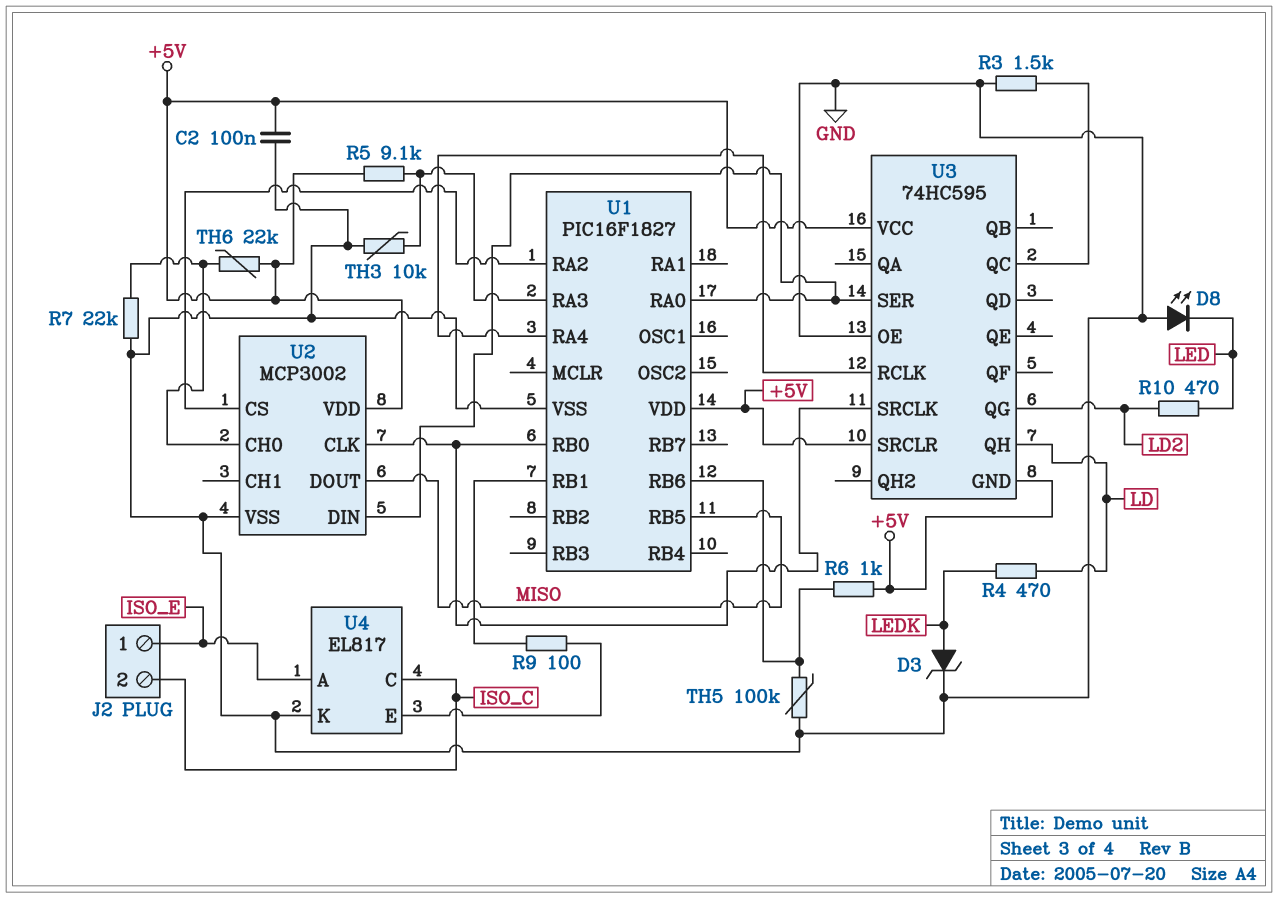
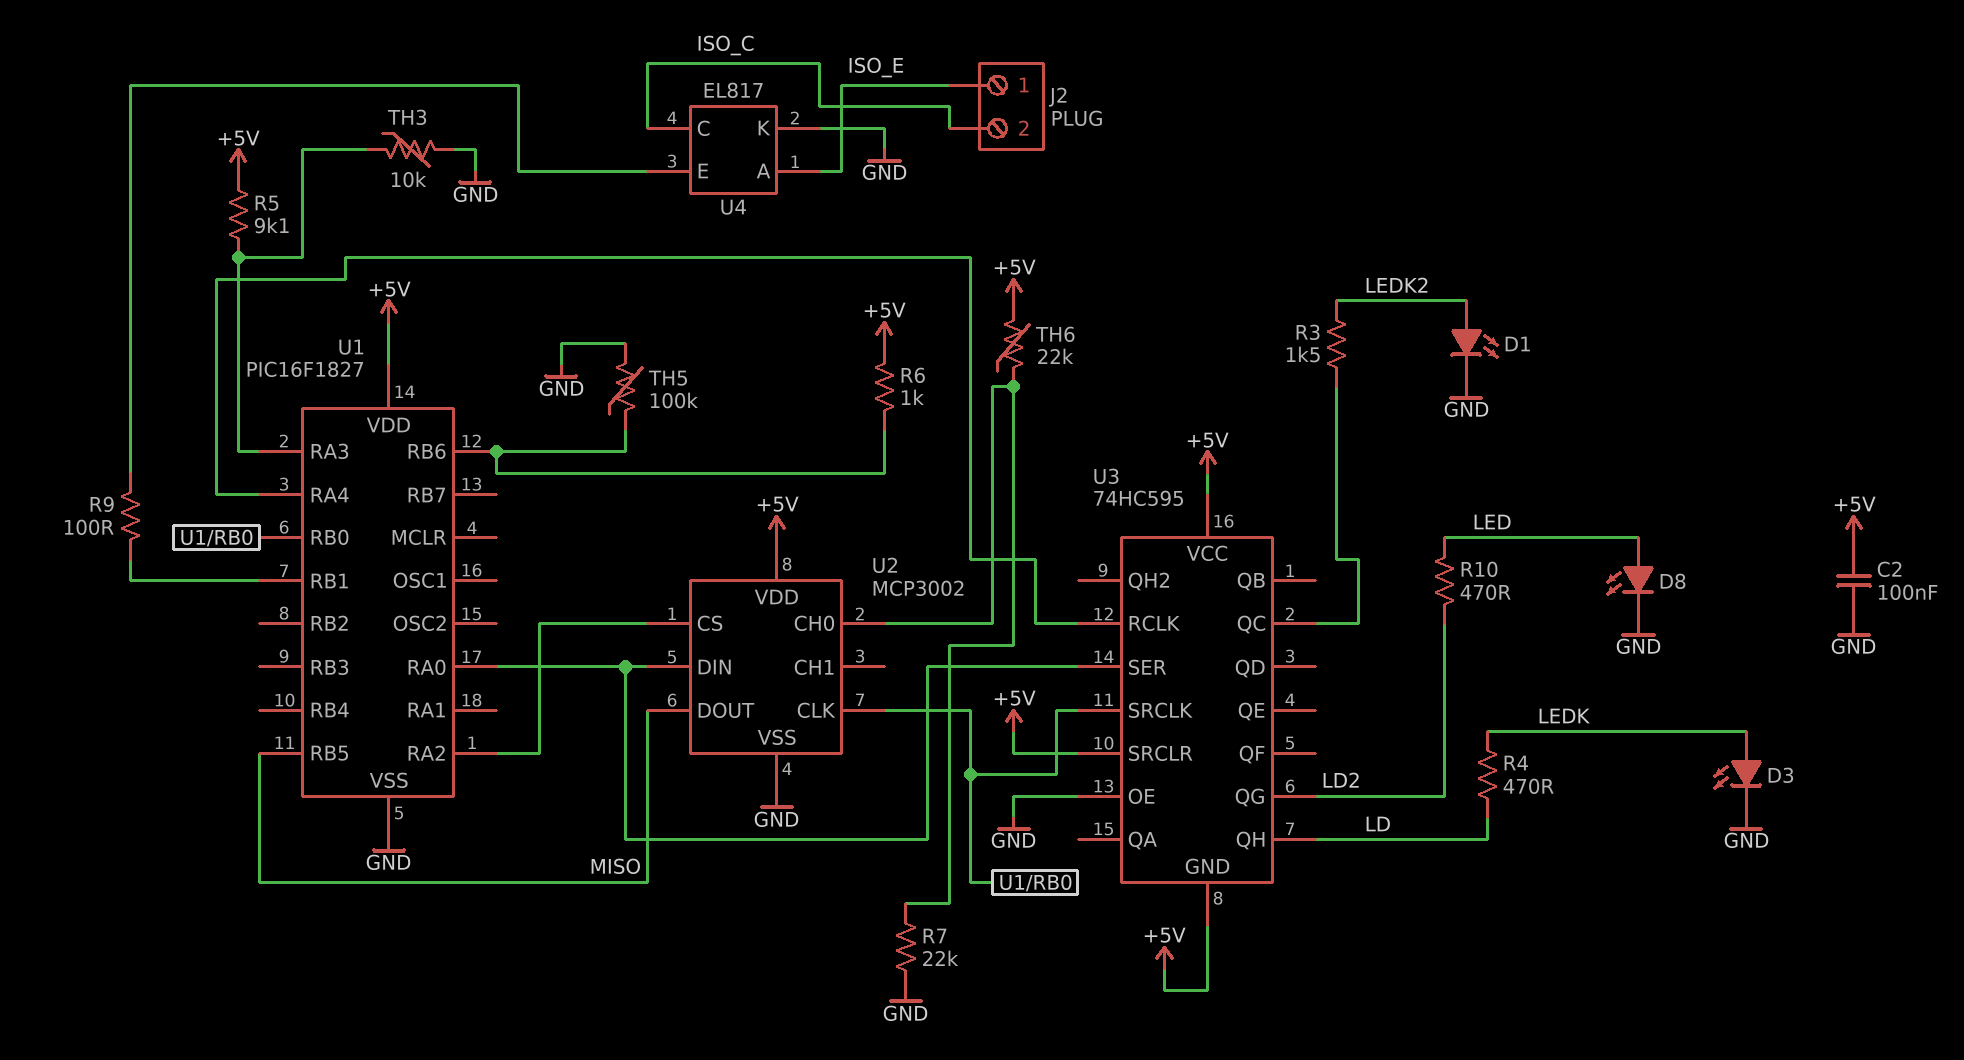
D1: none -> LED (A LEDK2, K GND)
D3: zener (A LEDK, K GND) -> LED (A LEDK, K GND)
D8: LED (A GND, K LED) -> LED (A LED, K GND)
R3: 1.5k (GND, U3/QC) -> 1.5k (LEDK2, U3/QC)

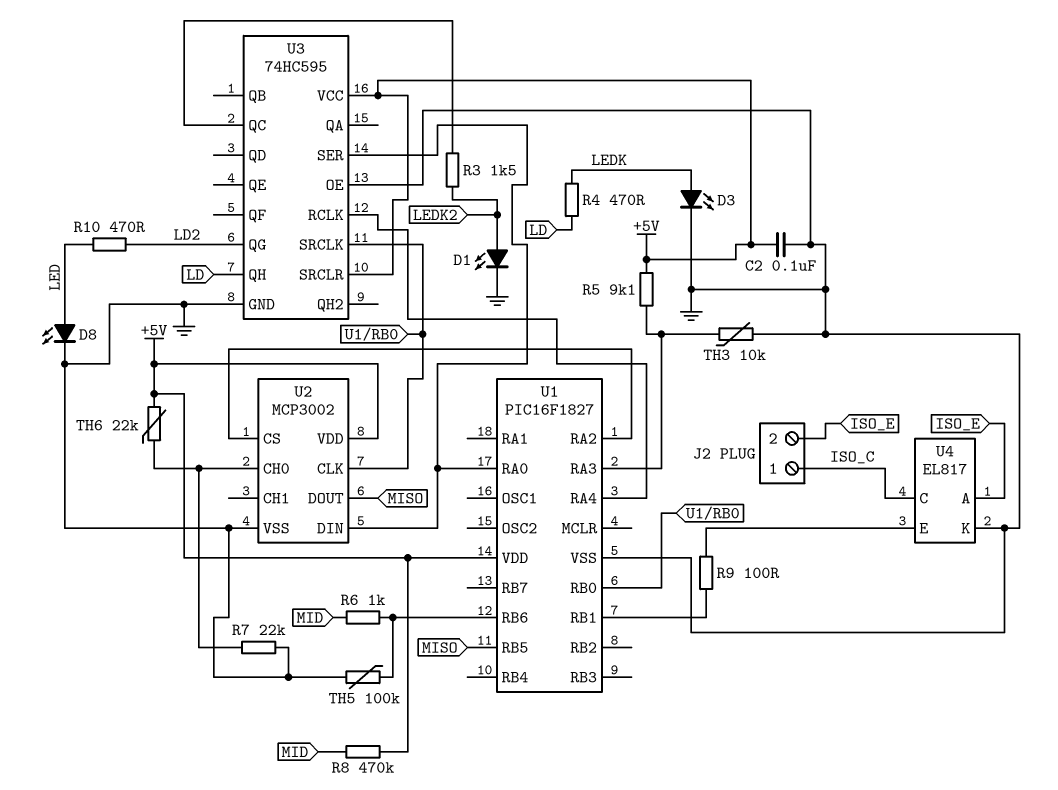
J2 pin 1: ISO_E -> ISO_C
J2 pin 2: ISO_C -> ISO_E
R6: 1k (+5V, U1/RB6) -> 1k (MID, U1/RB6)
R8: none -> 470k (+5V, MID)
U3 pin GND: +5V -> GND

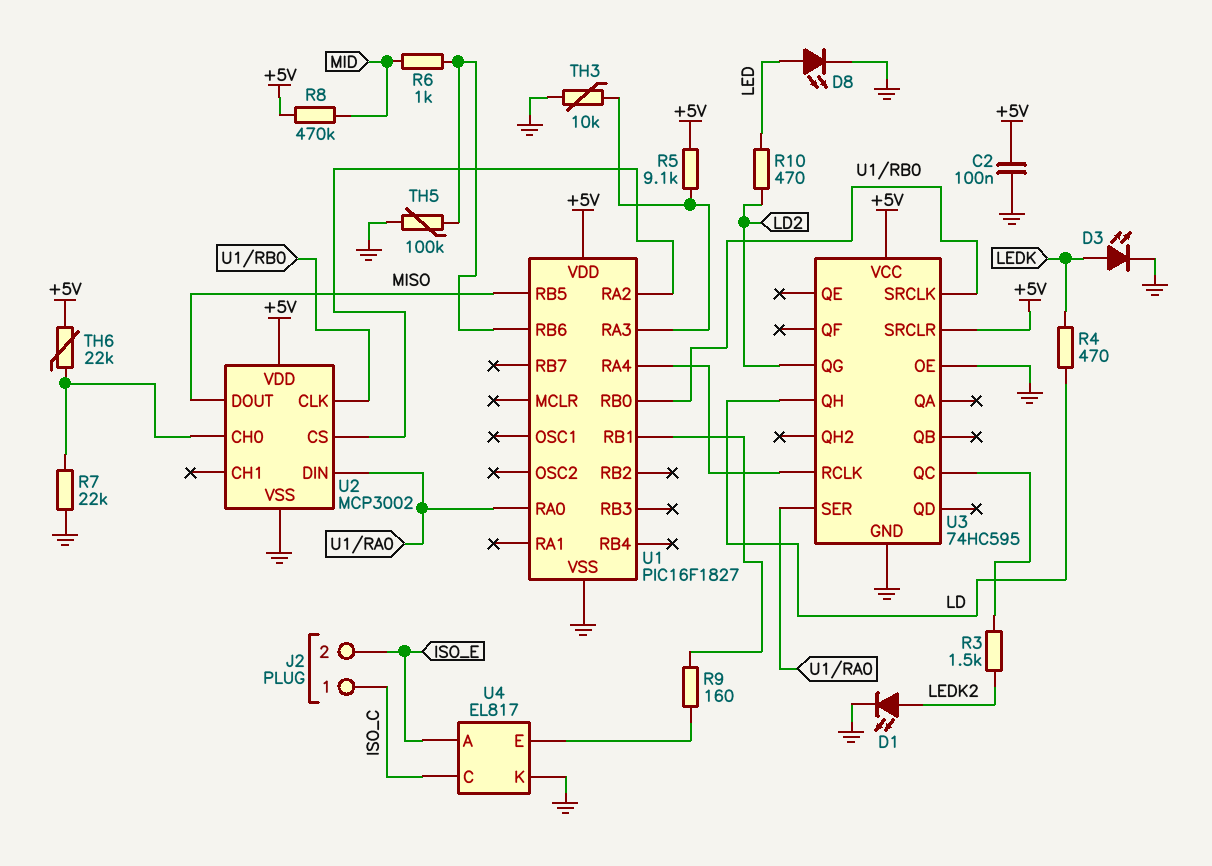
R9: 100 (U1/RB1, U4/E) -> 160 (U1/RB1, U4/E)

